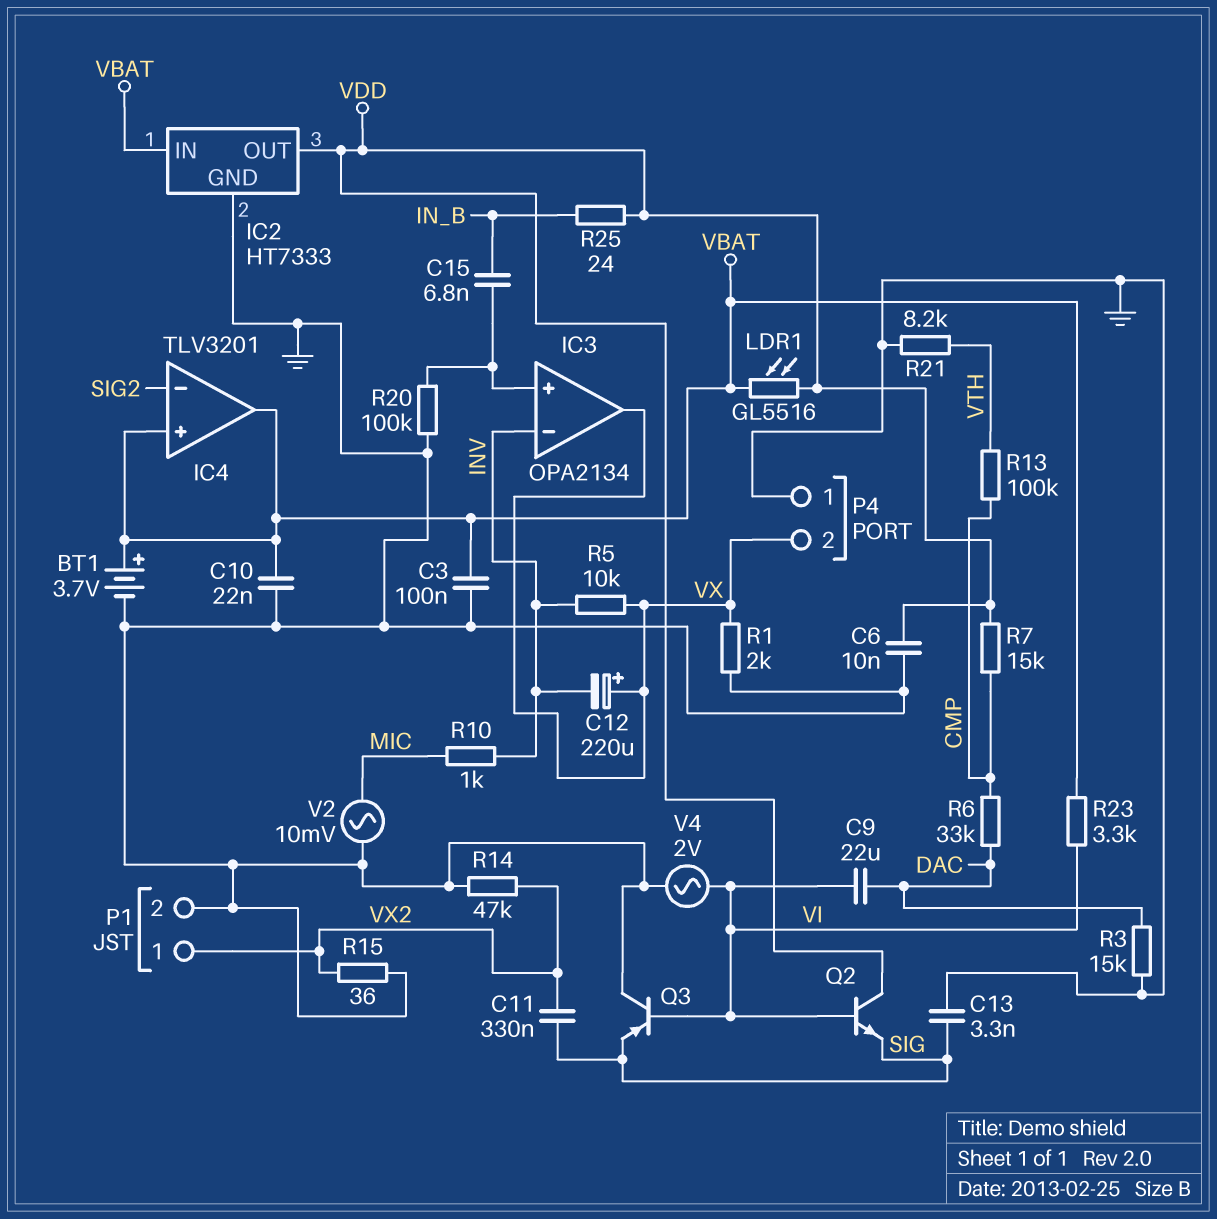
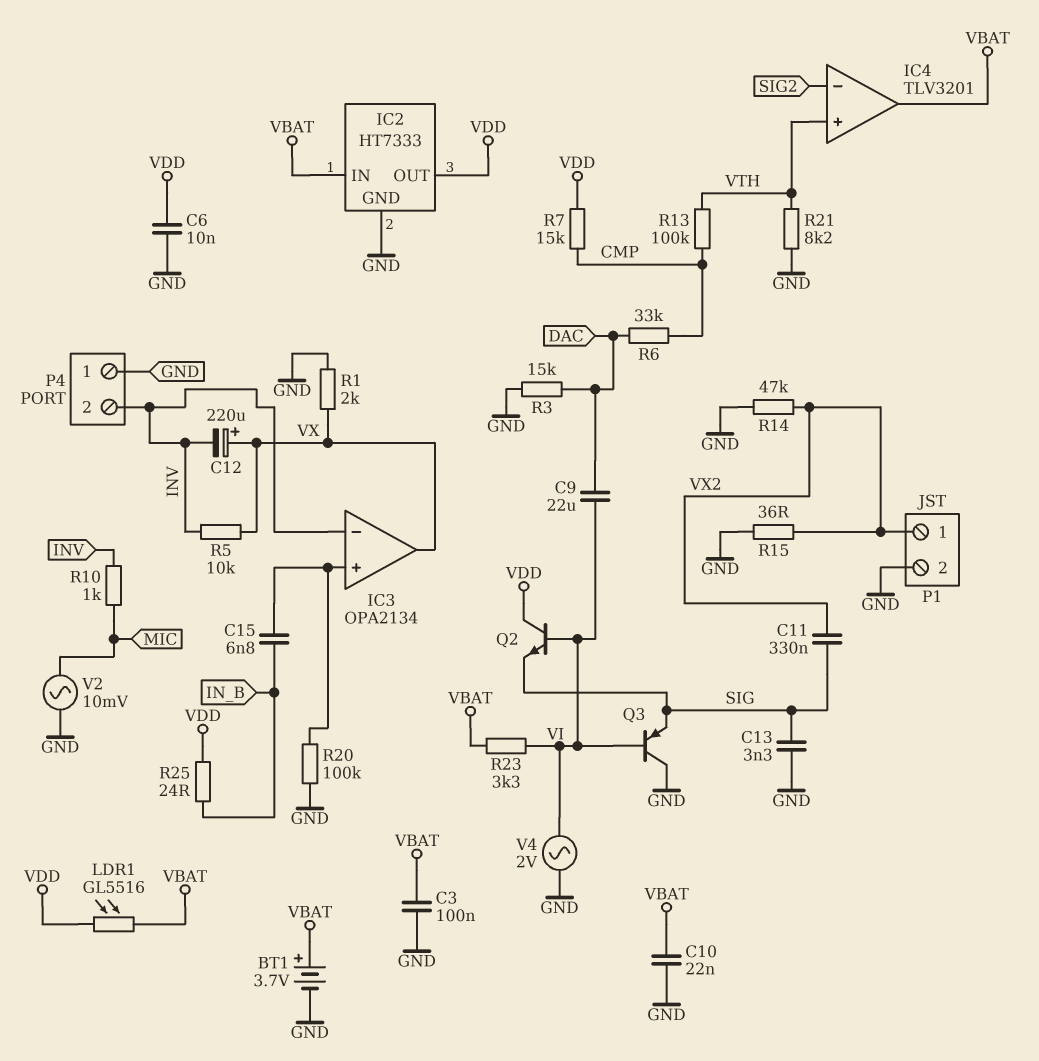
IC4 pin in+: VBAT -> VTH
P4 pin 2: VX -> INV

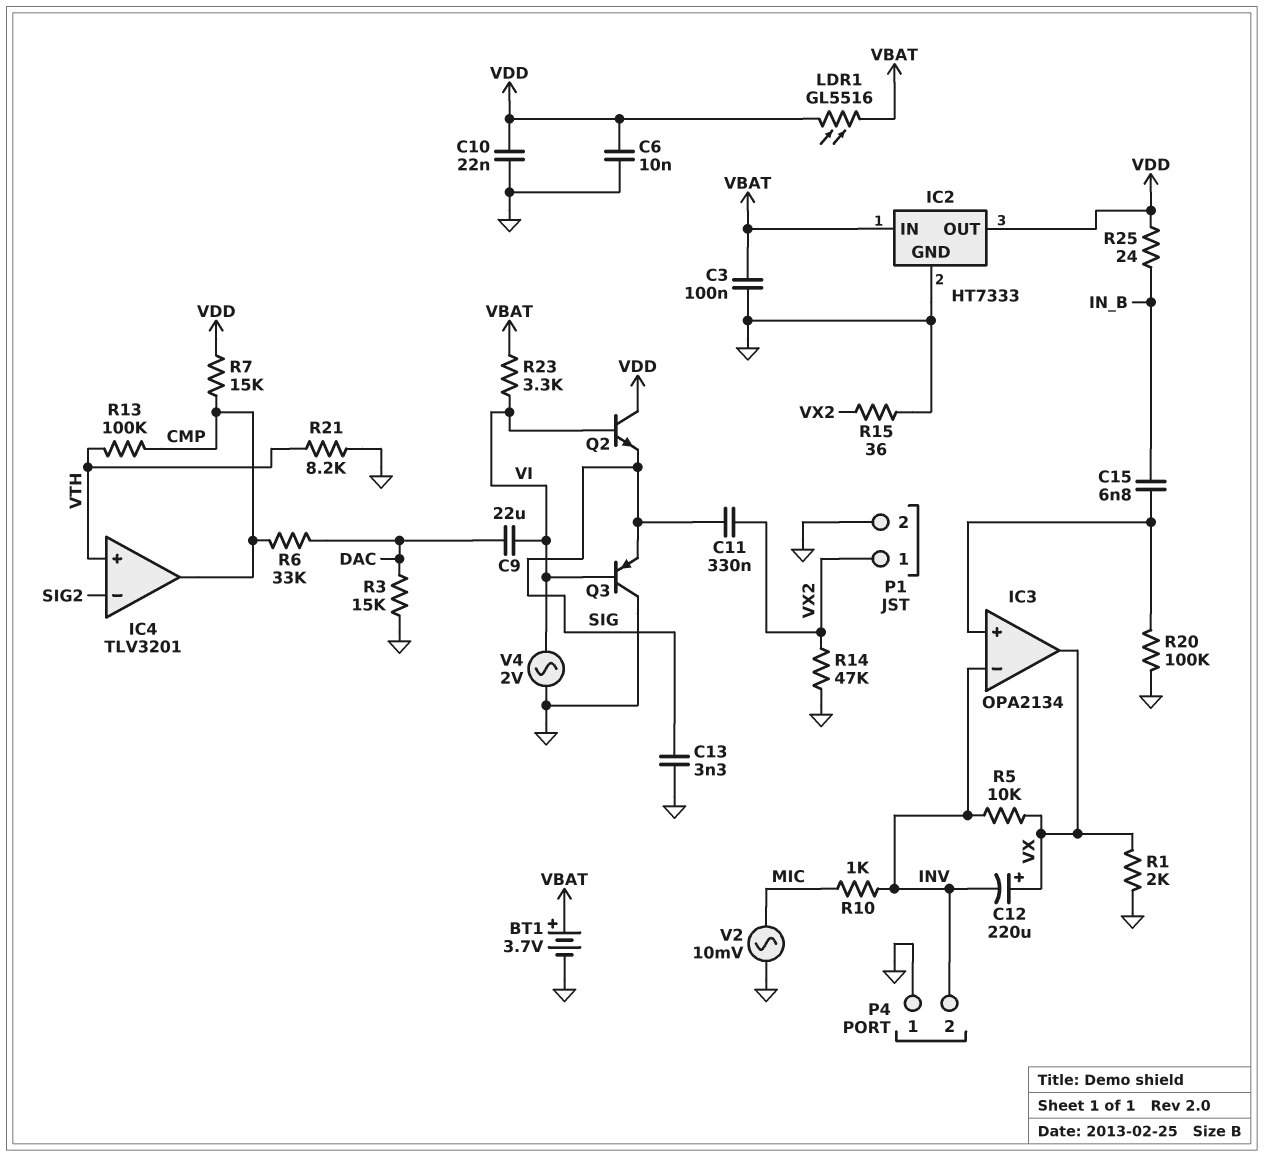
C10: 22nF (GND, VBAT) -> 22nF (GND, VDD)
IC4 pin out: VBAT -> CMP

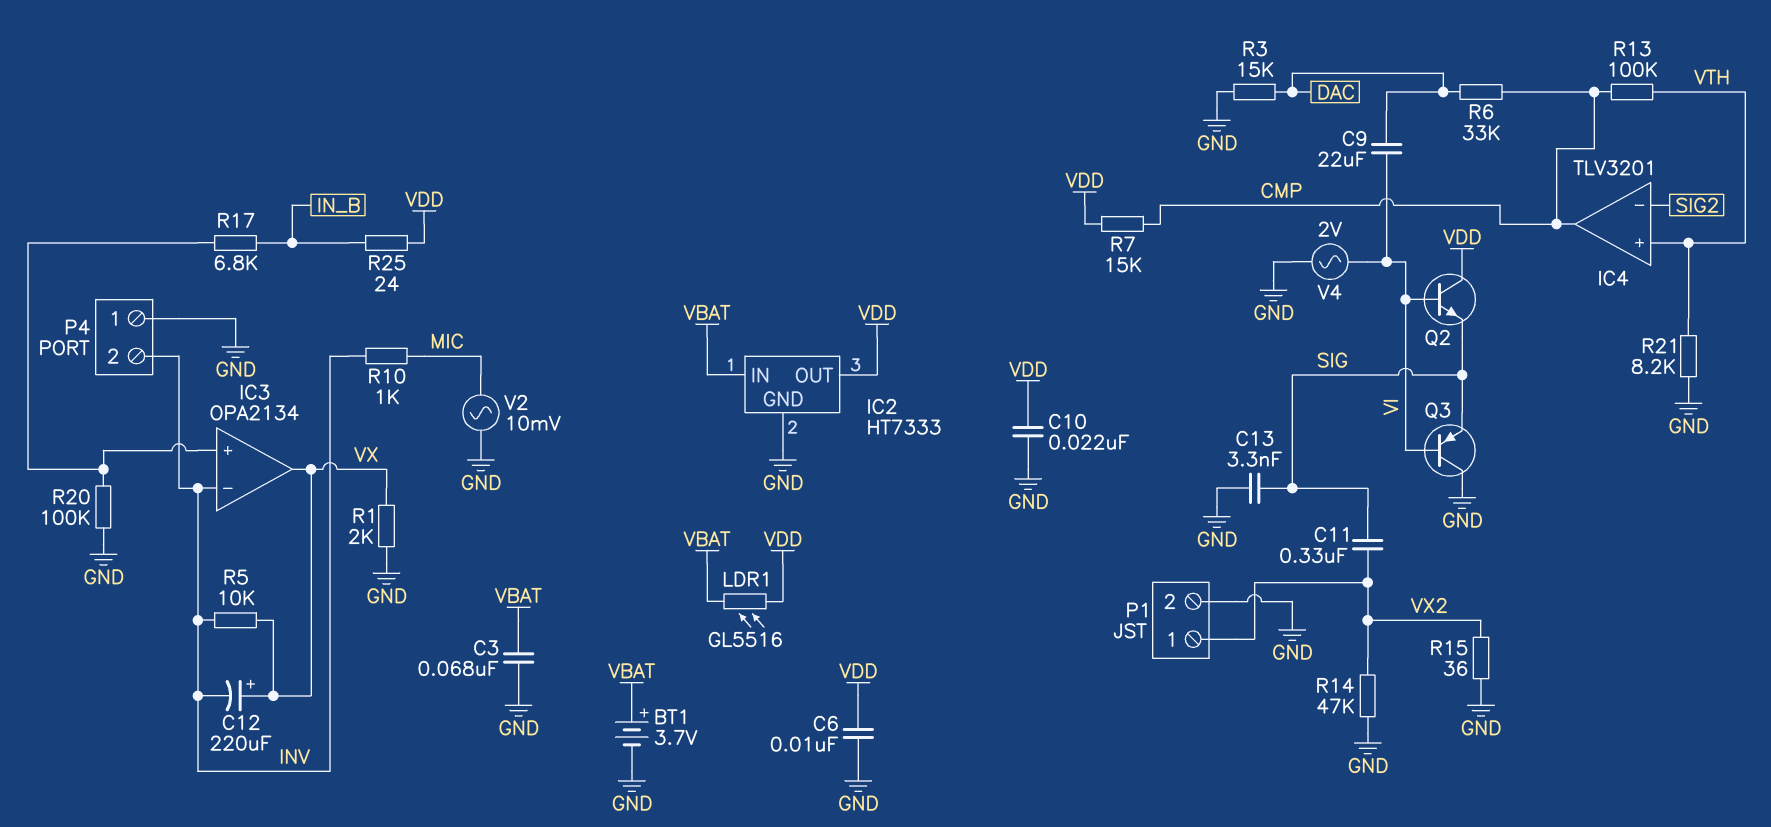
C3: 100nF (GND, VBAT) -> 68nF (GND, VBAT)
C15: 6.8nF (IC3/in+, IN_B) -> none
R17: none -> 6.8k (IC3/in+, IN_B)
R23: 3.3k (VBAT, VI) -> none

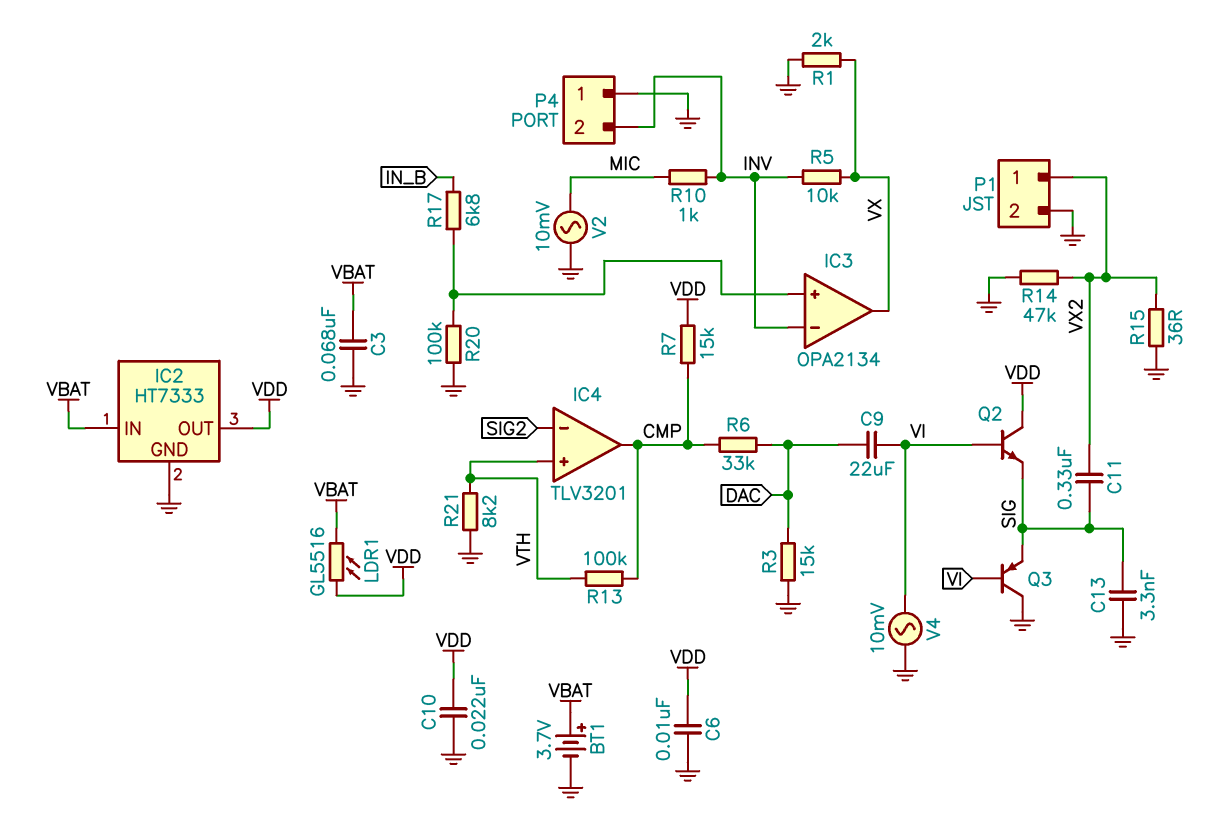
C12: 220uF (plus VX, minus INV) -> none
R25: 24 (IN_B, VDD) -> none
V4: AC 2V (GND, VI) -> AC 10mV (GND, VI)

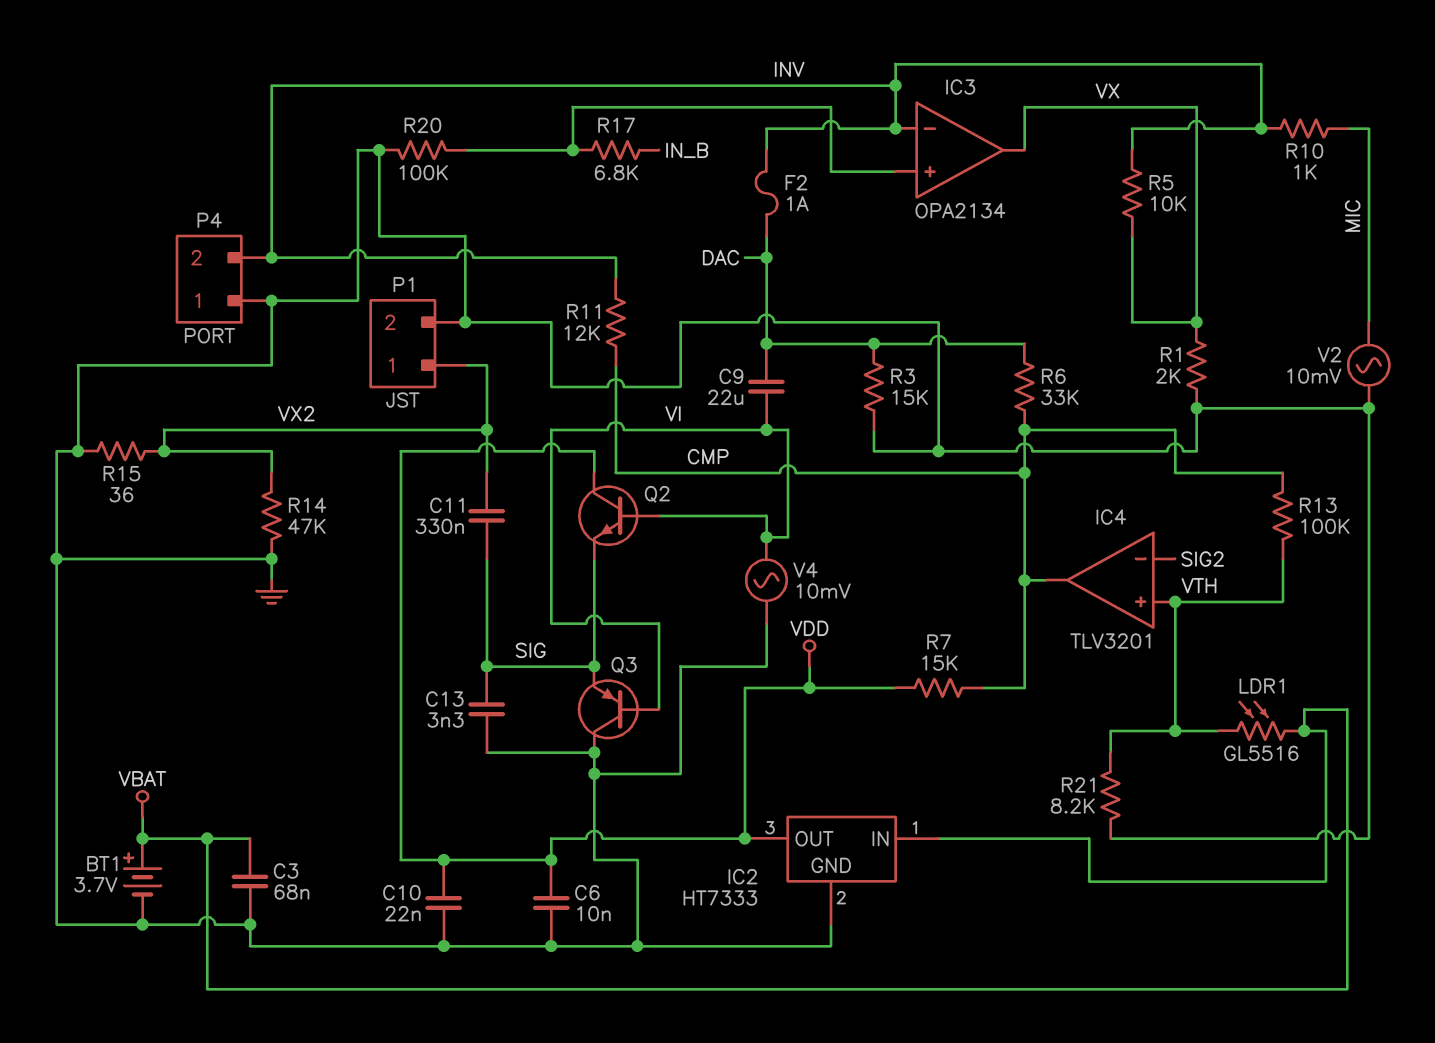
F2: none -> 1A (DAC, INV)
LDR1: GL5516 (VBAT, VDD) -> GL5516 (VBAT, VTH)
R11: none -> 12k (CMP, INV)

